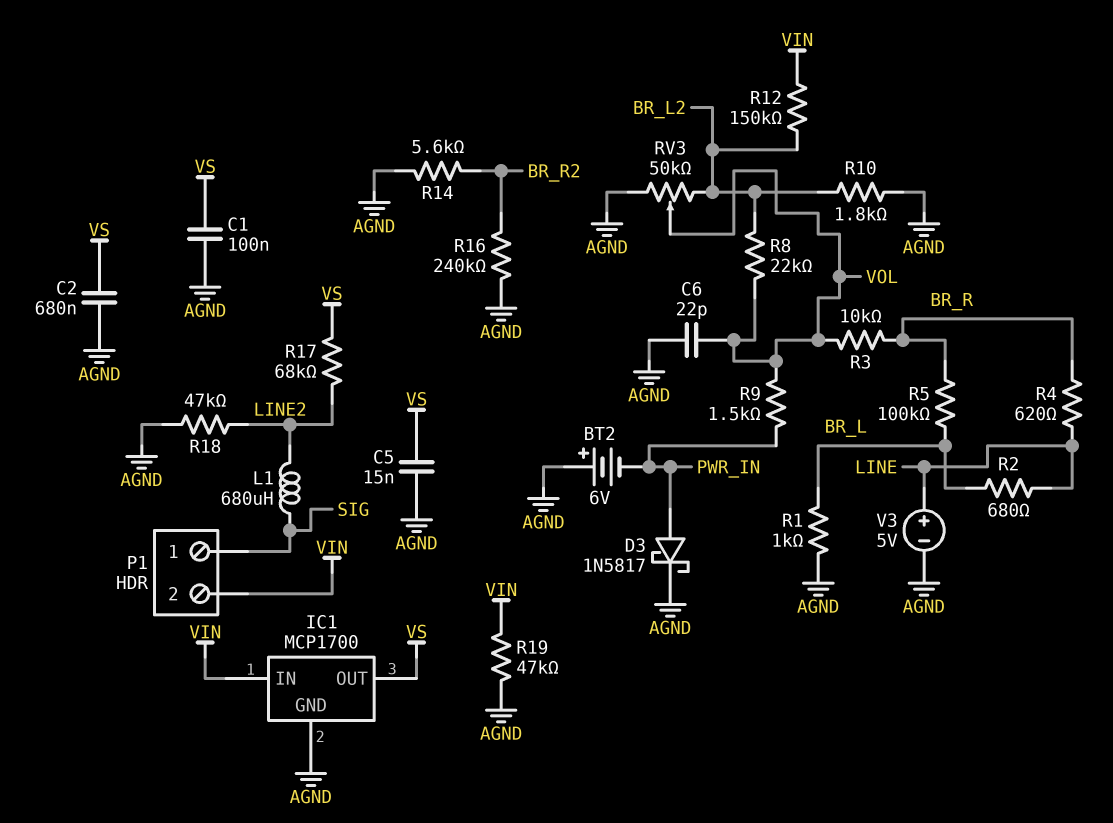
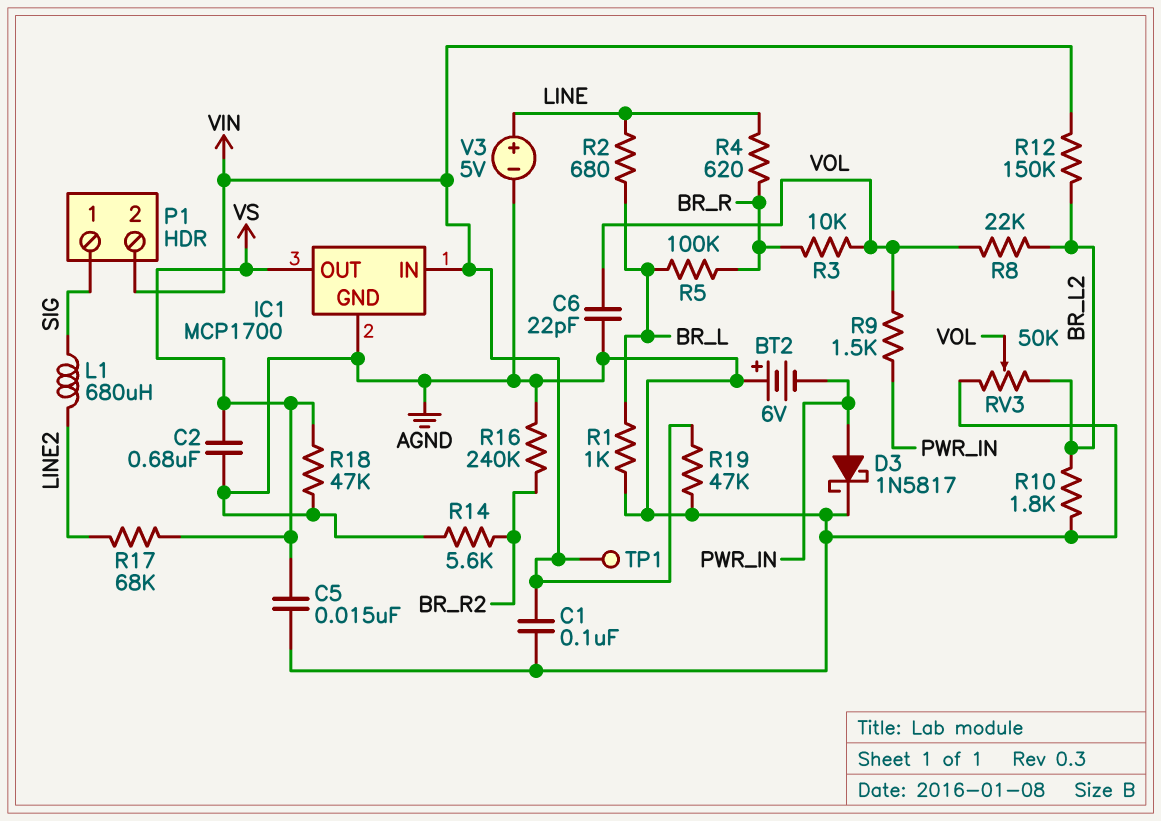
C1: 100nF (AGND, VS) -> 100nF (AGND, VIN)
R18: 47k (AGND, LINE2) -> 47k (AGND, VS)
TP1: none -> test point (VIN)

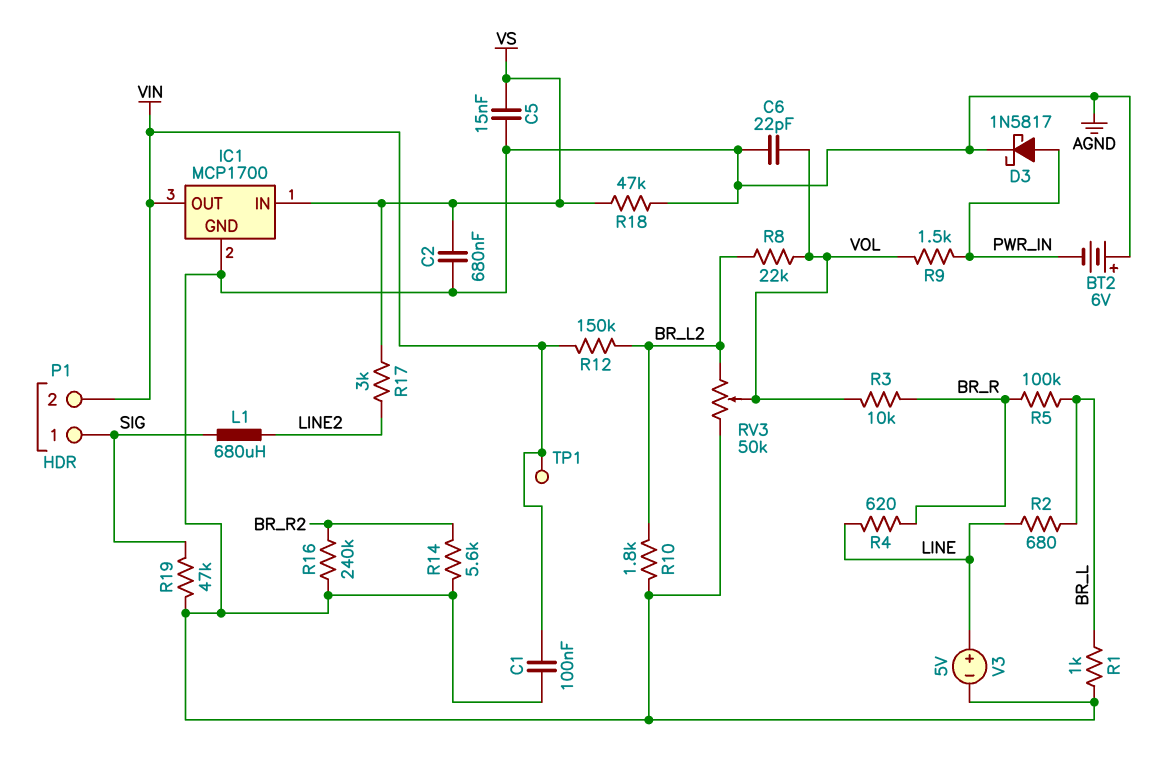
IC1 pin IN: VIN -> VS
IC1 pin OUT: VS -> VIN
R17: 68k (LINE2, VS) -> 3k (LINE2, VS)
R19: 47k (AGND, VIN) -> 47k (AGND, SIG)

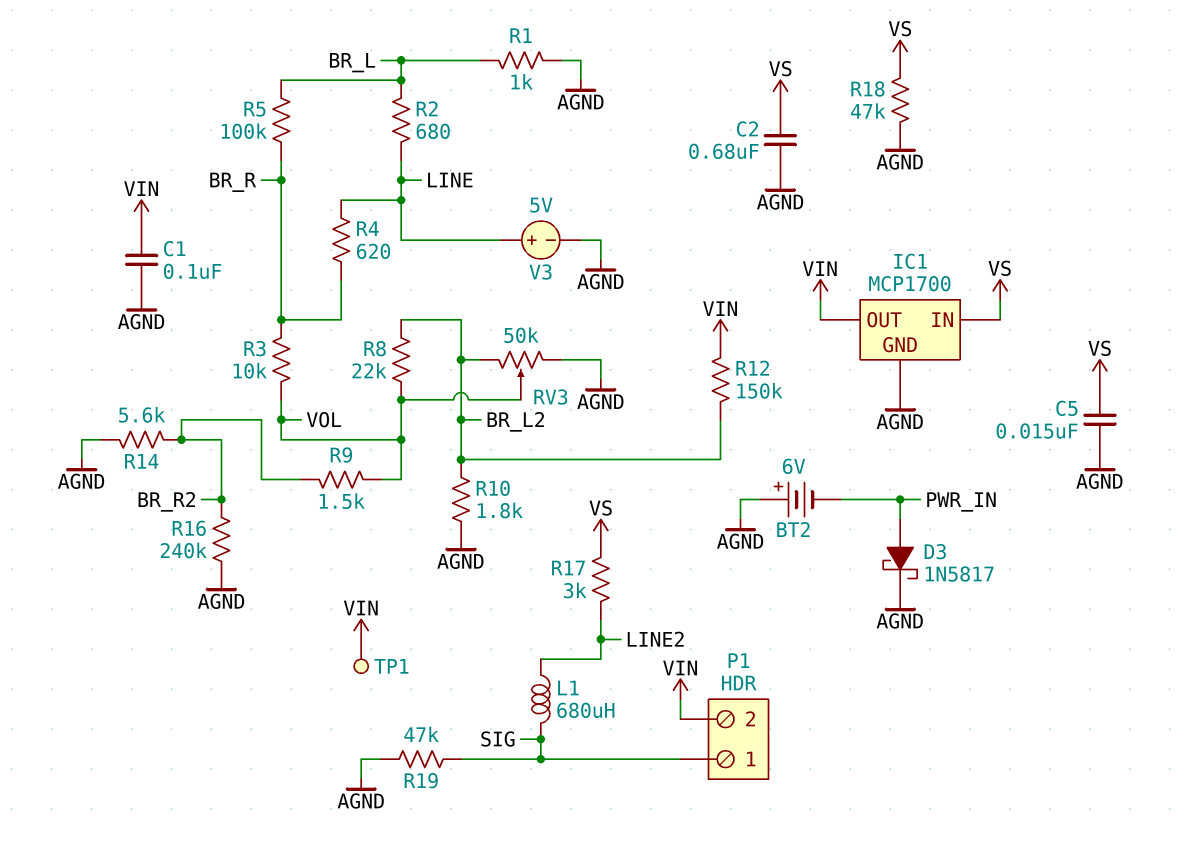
C6: 22pF (AGND, VOL) -> none
R9: 1.5k (PWR_IN, VOL) -> 1.5k (BR_R2, VOL)

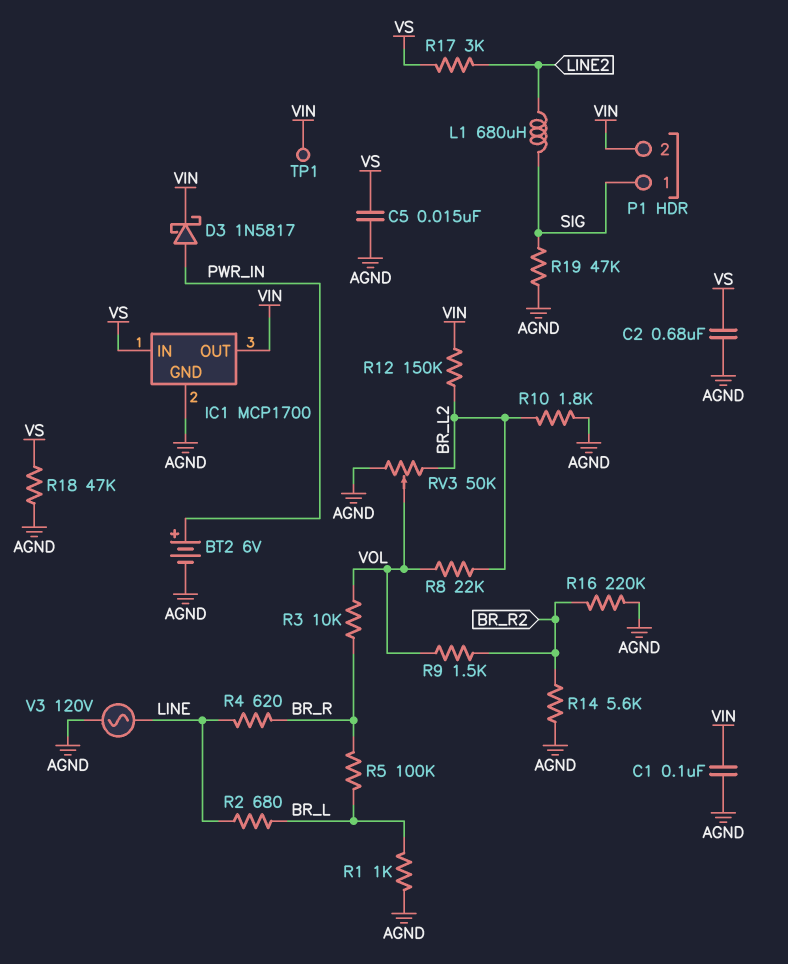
BT2: 6V (plus AGND, minus PWR_IN) -> 6V (plus PWR_IN, minus AGND)
D3: schottky 1N5817 (A PWR_IN, K AGND) -> schottky 1N5817 (A PWR_IN, K VIN)
R16: 240k (AGND, BR_R2) -> 220k (AGND, BR_R2)
V3: 5V (plus LINE, minus AGND) -> AC 120V (AGND, LINE)

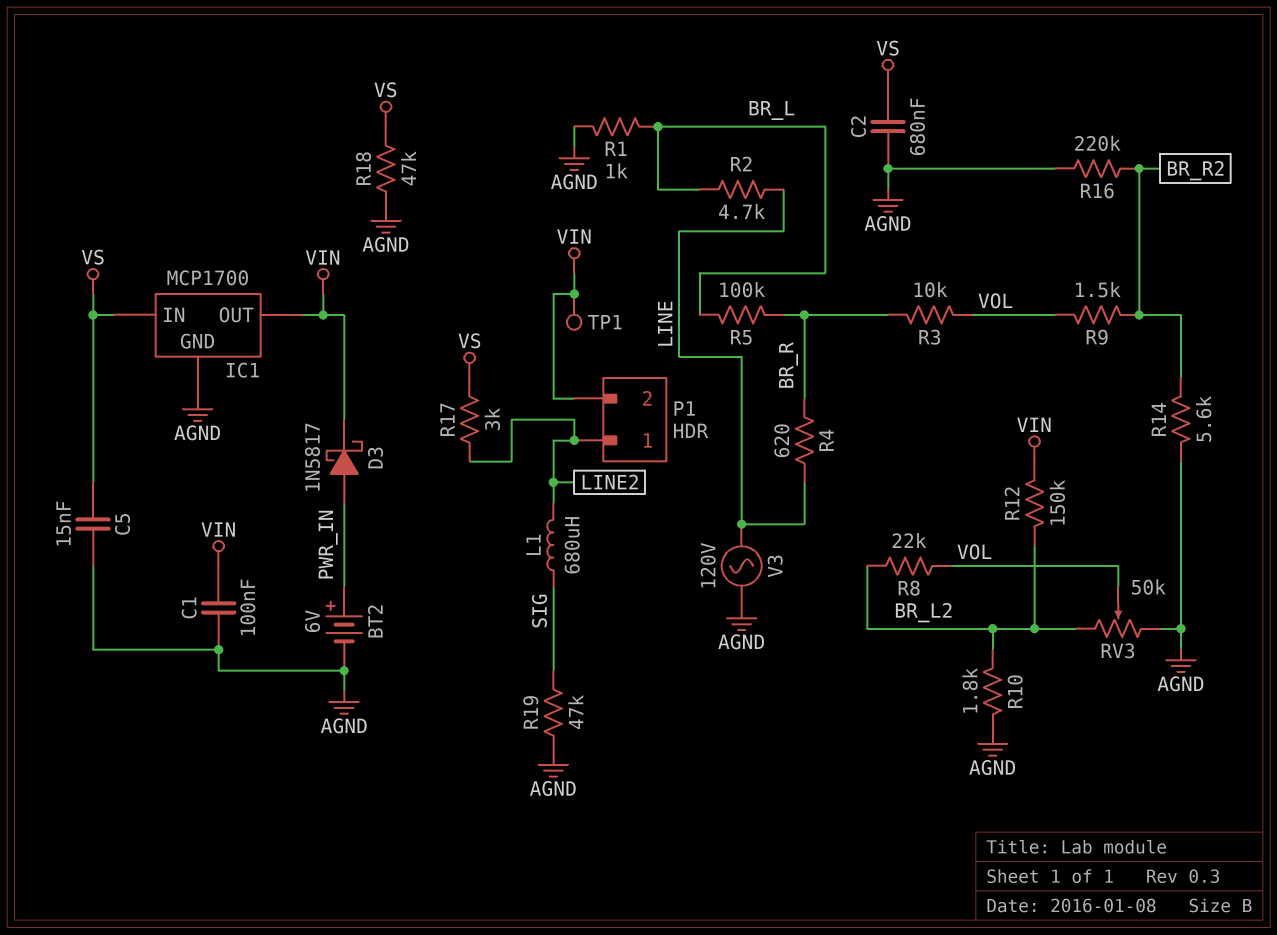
P1 pin 1: SIG -> LINE2
R2: 680 (BR_L, LINE) -> 4.7k (BR_L, LINE)

